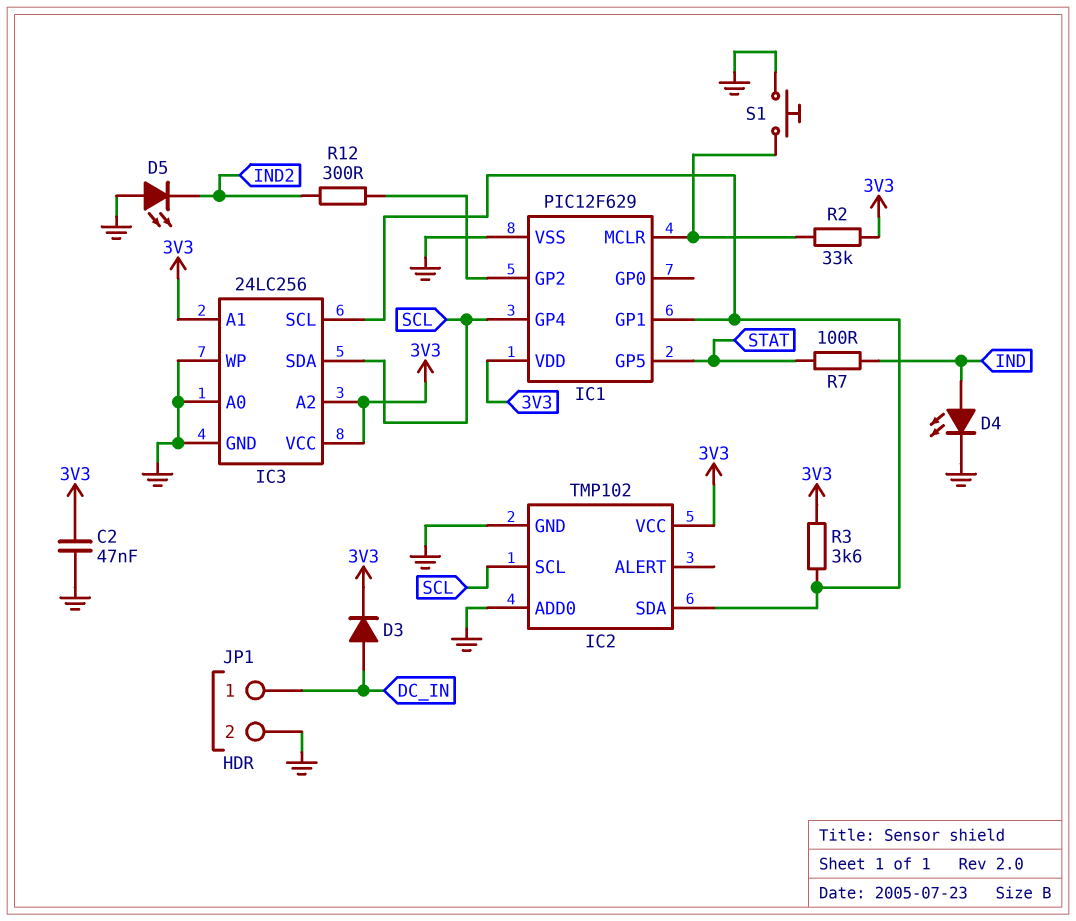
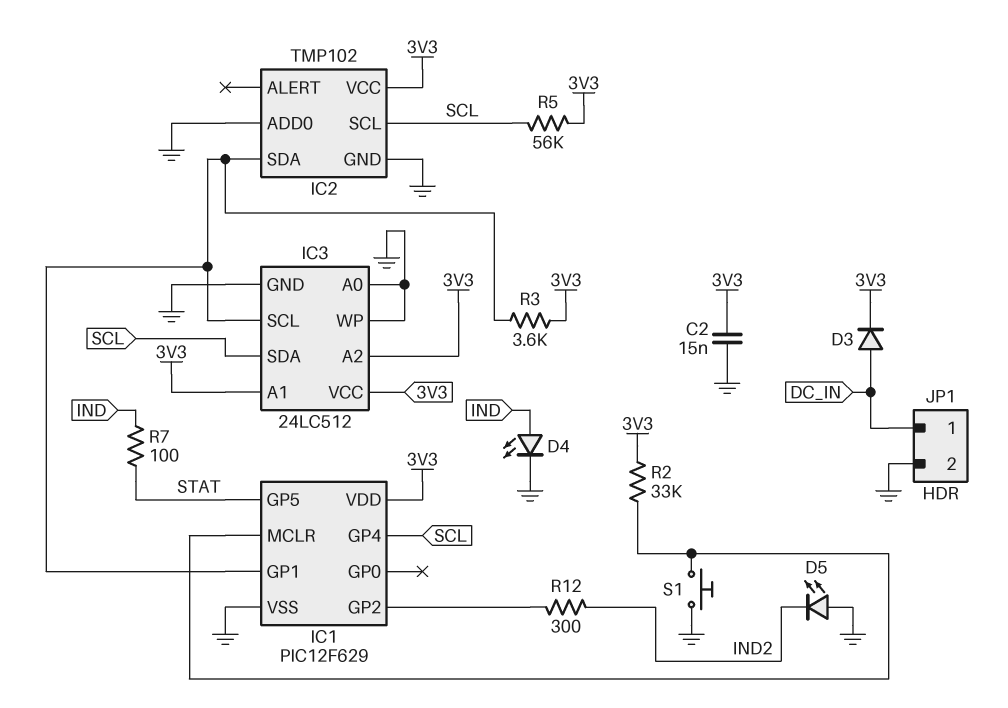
C2: 47nF (3V3, GND) -> 15nF (3V3, GND)
IC3: 24LC256 -> 24LC512
R5: none -> 56k (3V3, SCL)

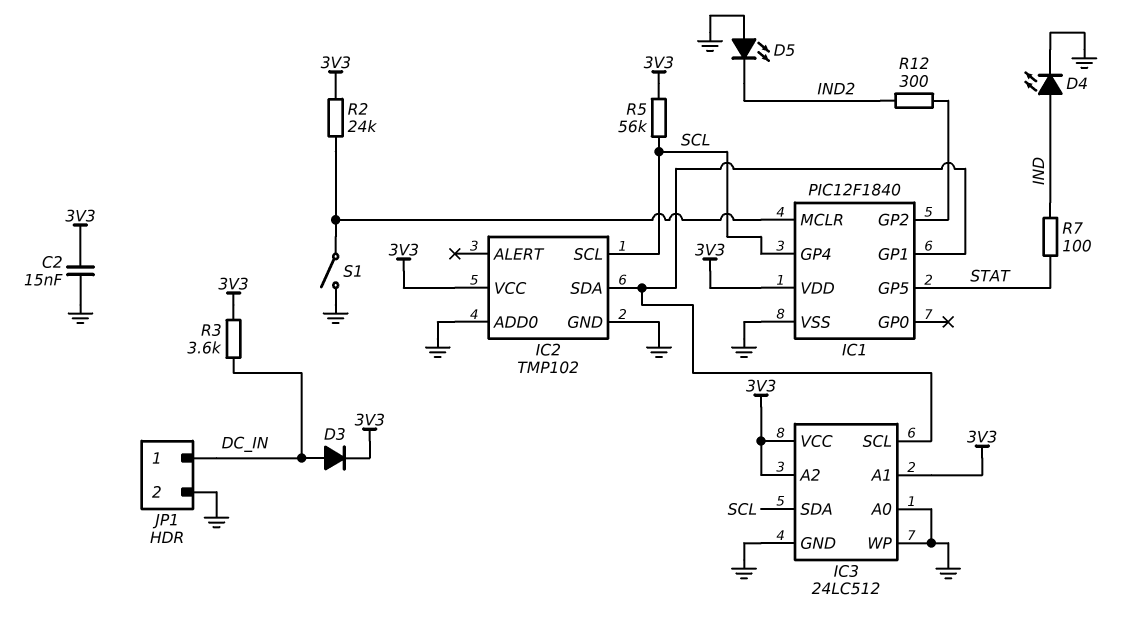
IC1: PIC12F629 -> PIC12F1840
R2: 33k (3V3, IC1/MCLR) -> 24k (3V3, IC1/MCLR)
R3: 3.6k (3V3, IC1/GP1) -> 3.6k (3V3, DC_IN)
S1: button (GND, IC1/MCLR) -> switch (GND, IC1/MCLR)

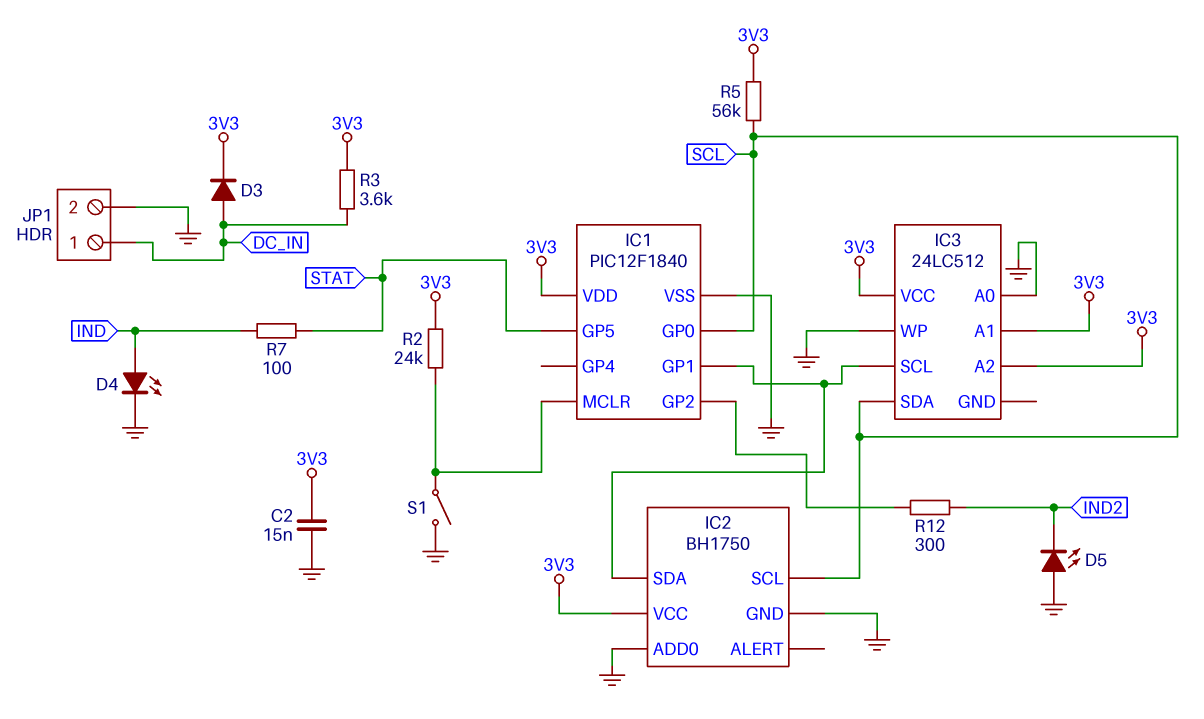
IC1 pin GP0: none -> SCL
IC1 pin GP4: SCL -> none
IC2: TMP102 -> BH1750
IC3 pin GND: GND -> none

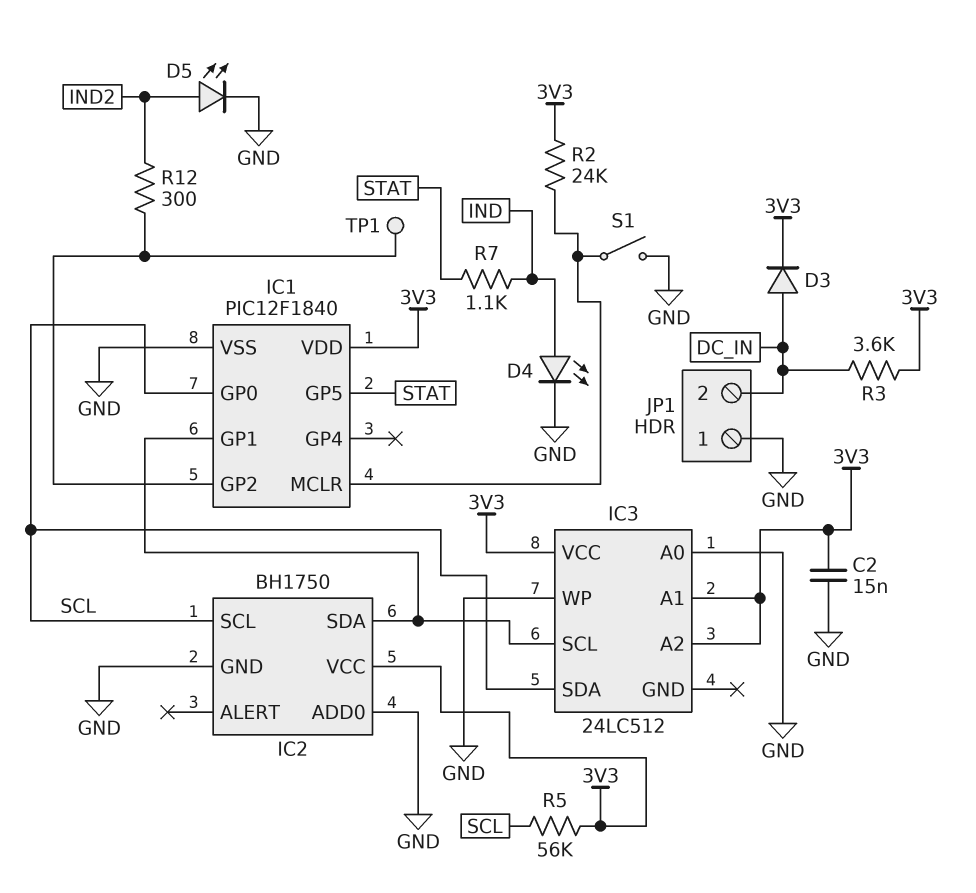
D5: LED (A GND, K IND2) -> LED (A IND2, K GND)
JP1 pin 1: DC_IN -> GND
JP1 pin 2: GND -> DC_IN
R7: 100 (IND, STAT) -> 1.1k (IND, STAT)
TP1: none -> test point (IC1/GP2)

